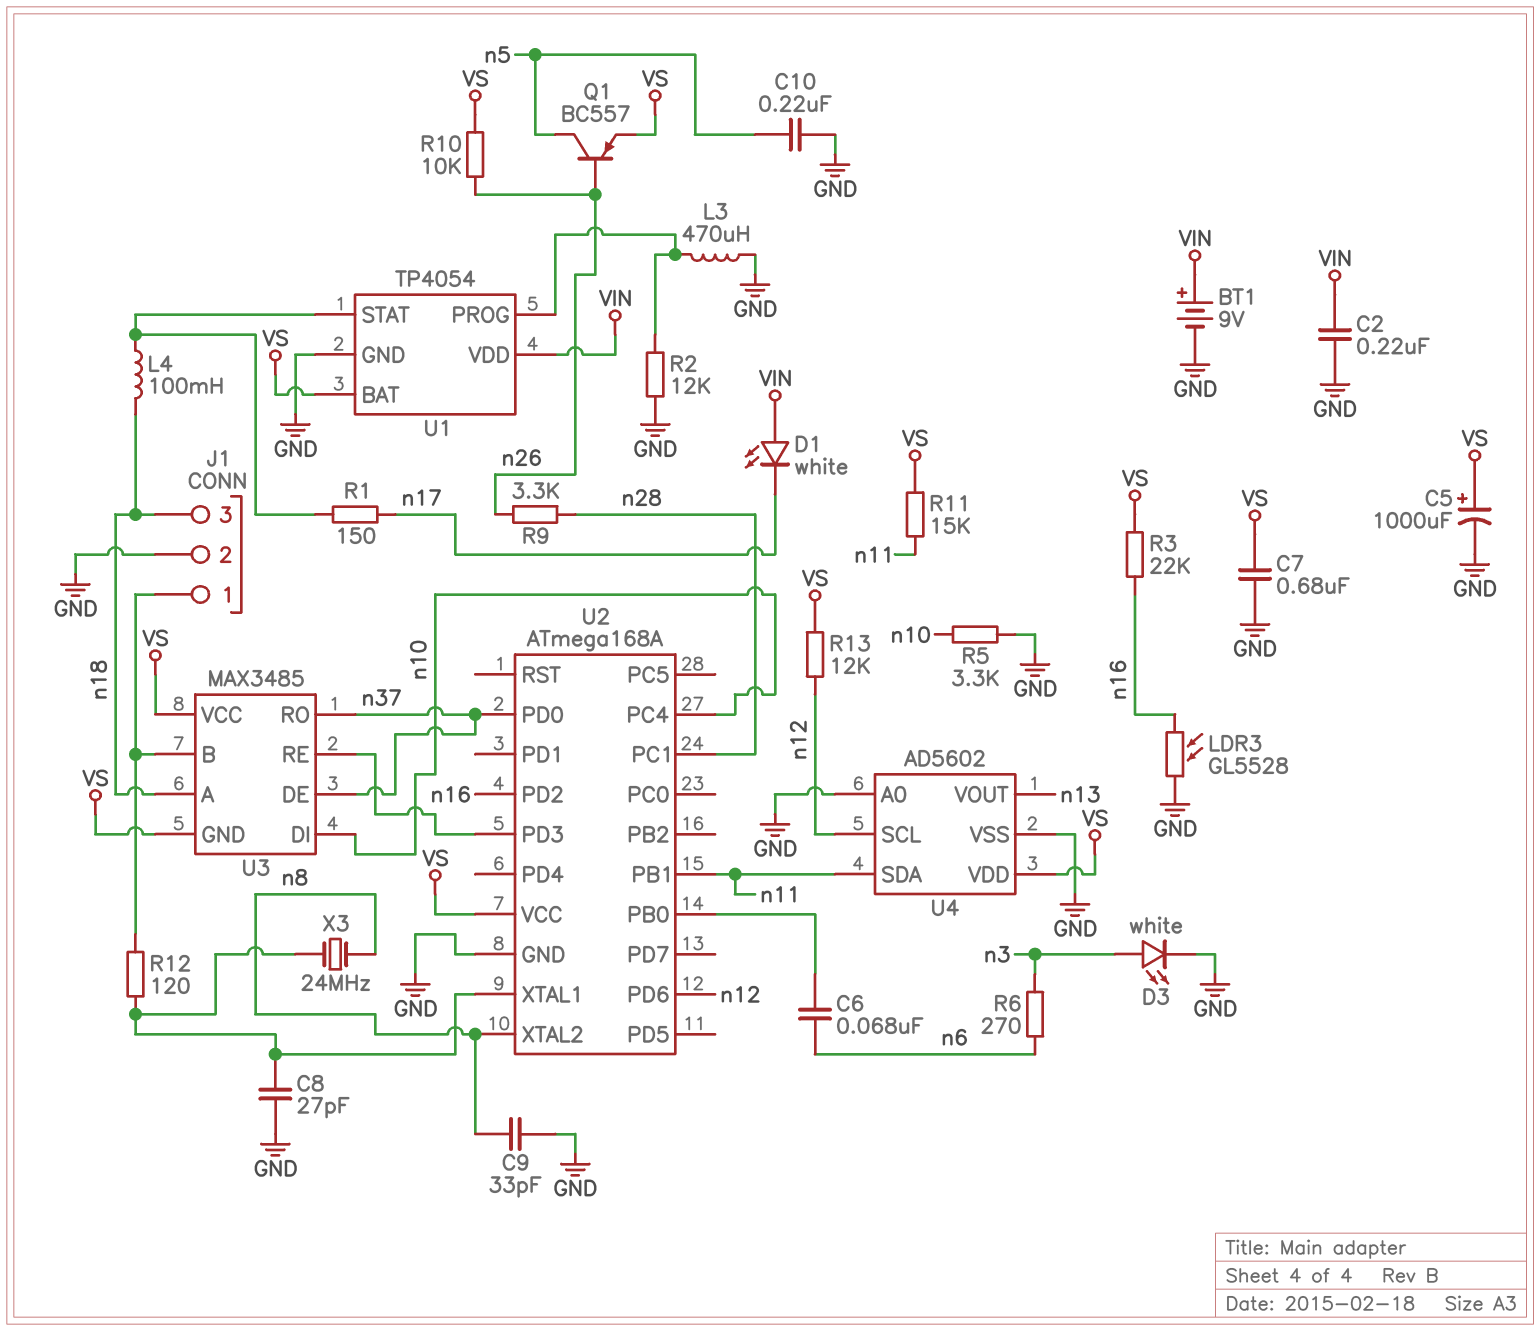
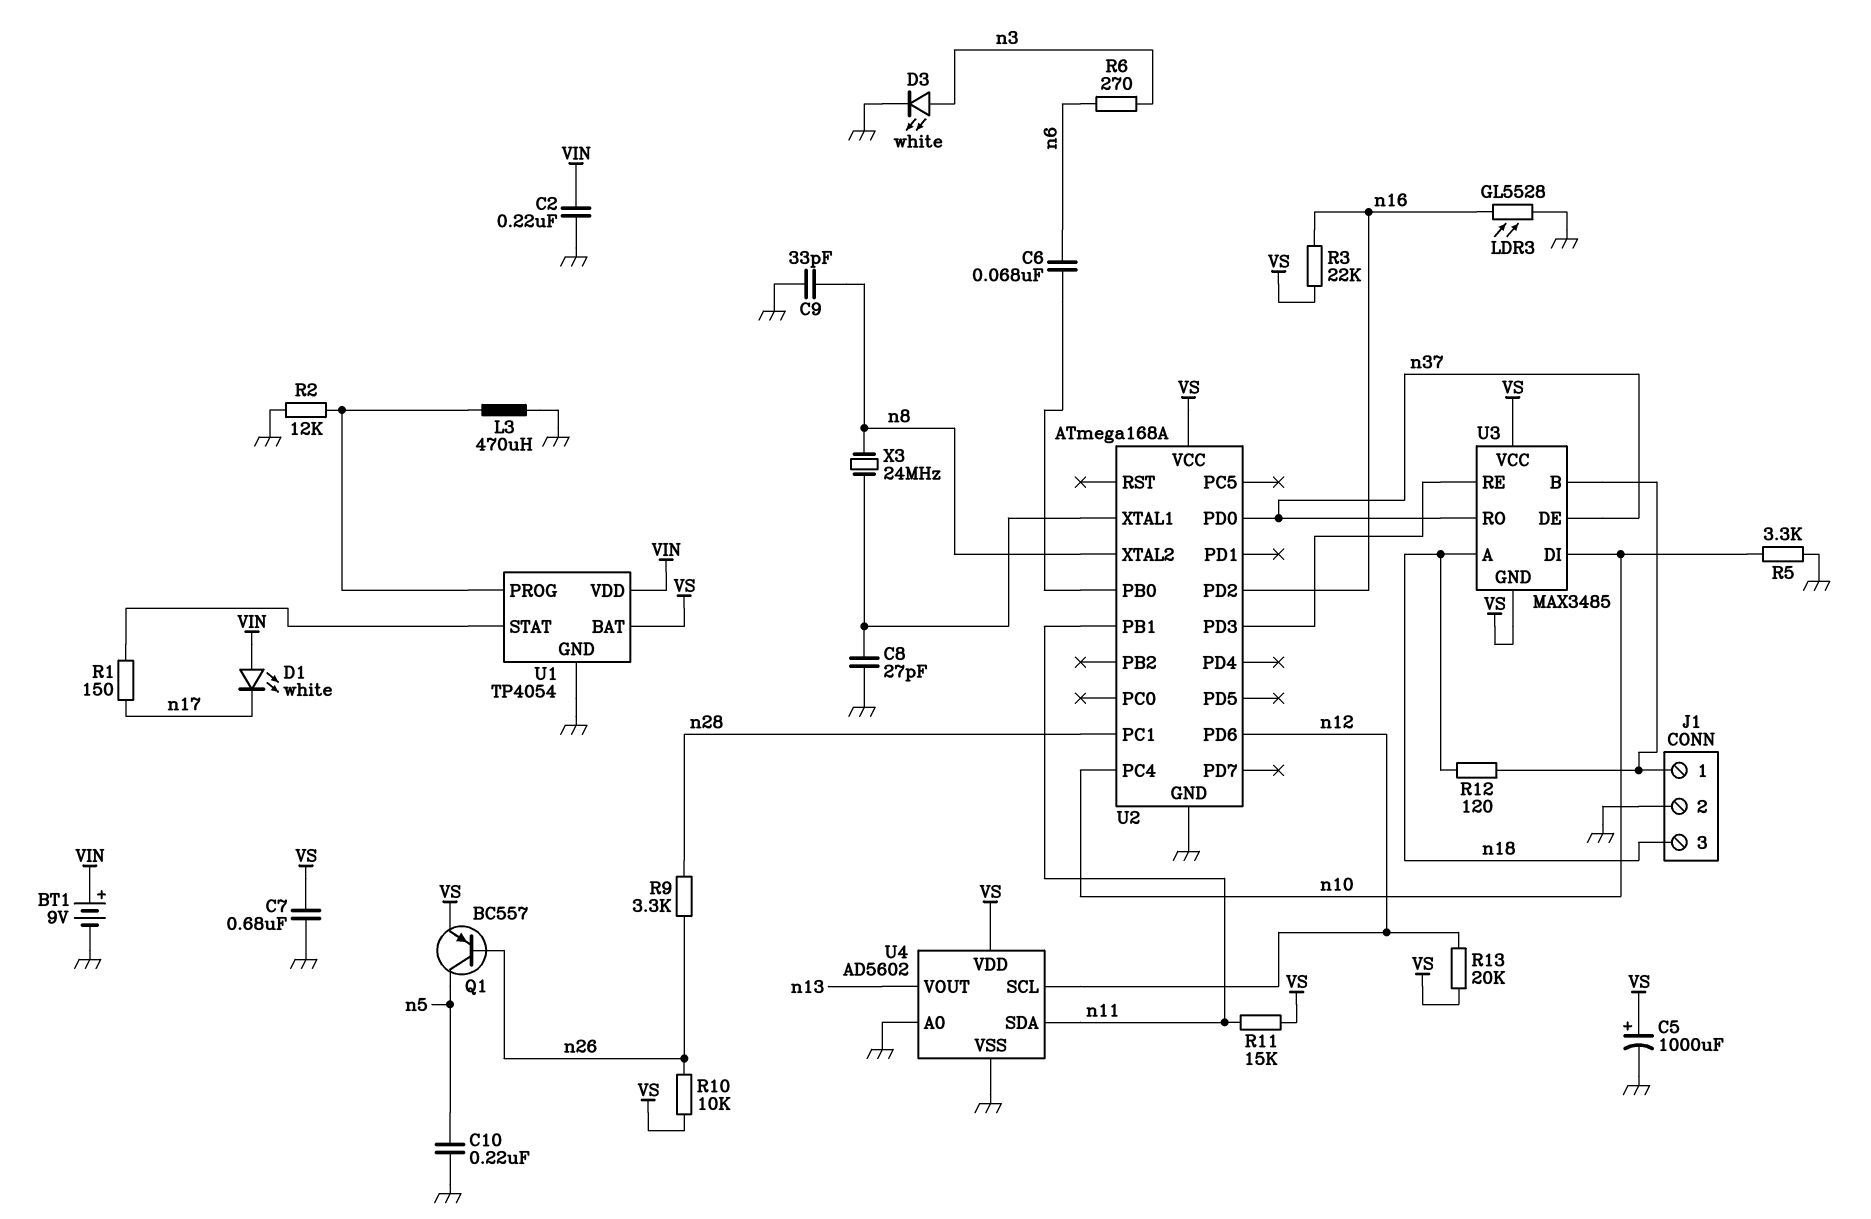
L4: 100mH (U1/STAT, n18) -> none
R12: 120 (J1/1, U2/XTAL1) -> 120 (J1/1, n18)
R13: 12k (VS, n12) -> 20k (VS, n12)

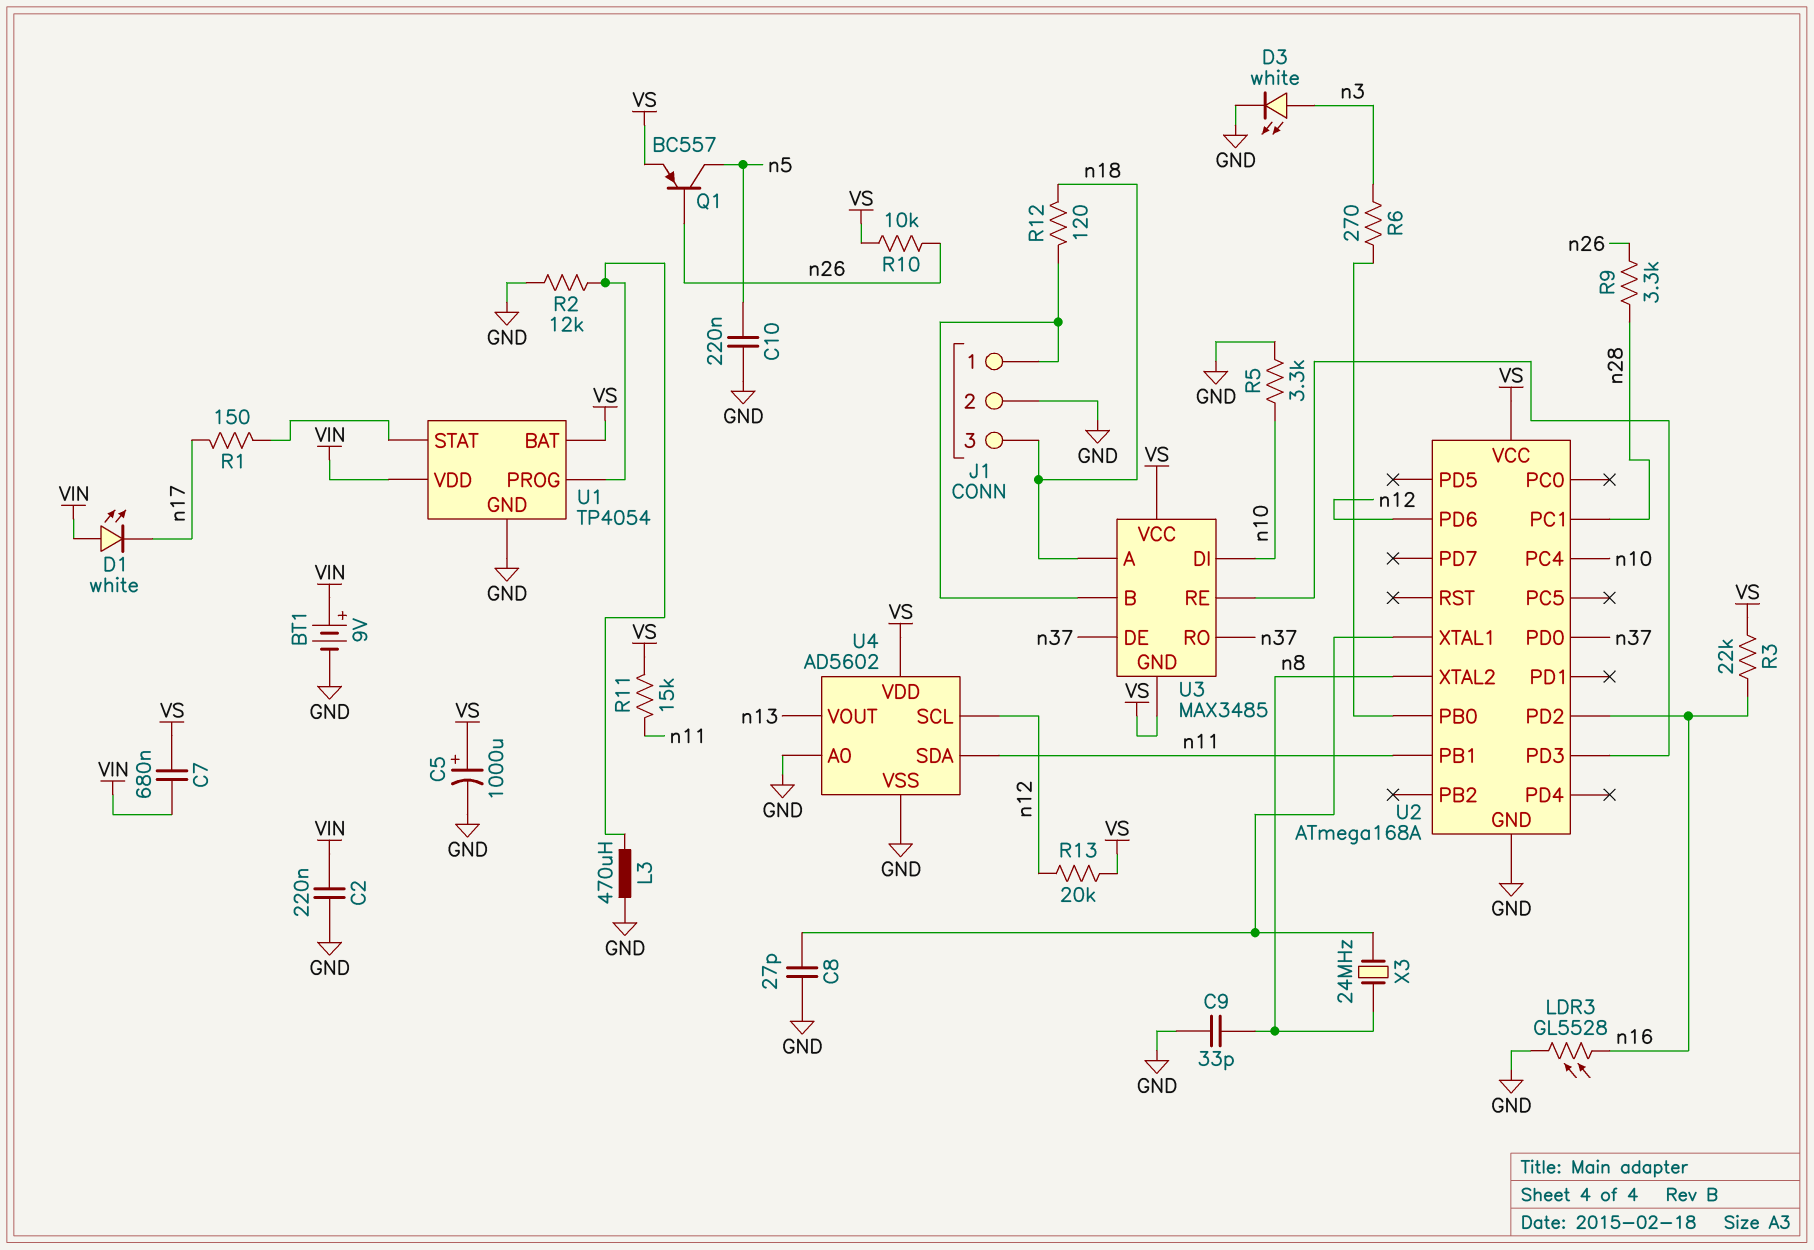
C6: 68nF (U2/PB0, n6) -> none
C7: 680nF (GND, VS) -> 680nF (VIN, VS)
R6: 270 (n3, n6) -> 270 (U2/PB0, n3)

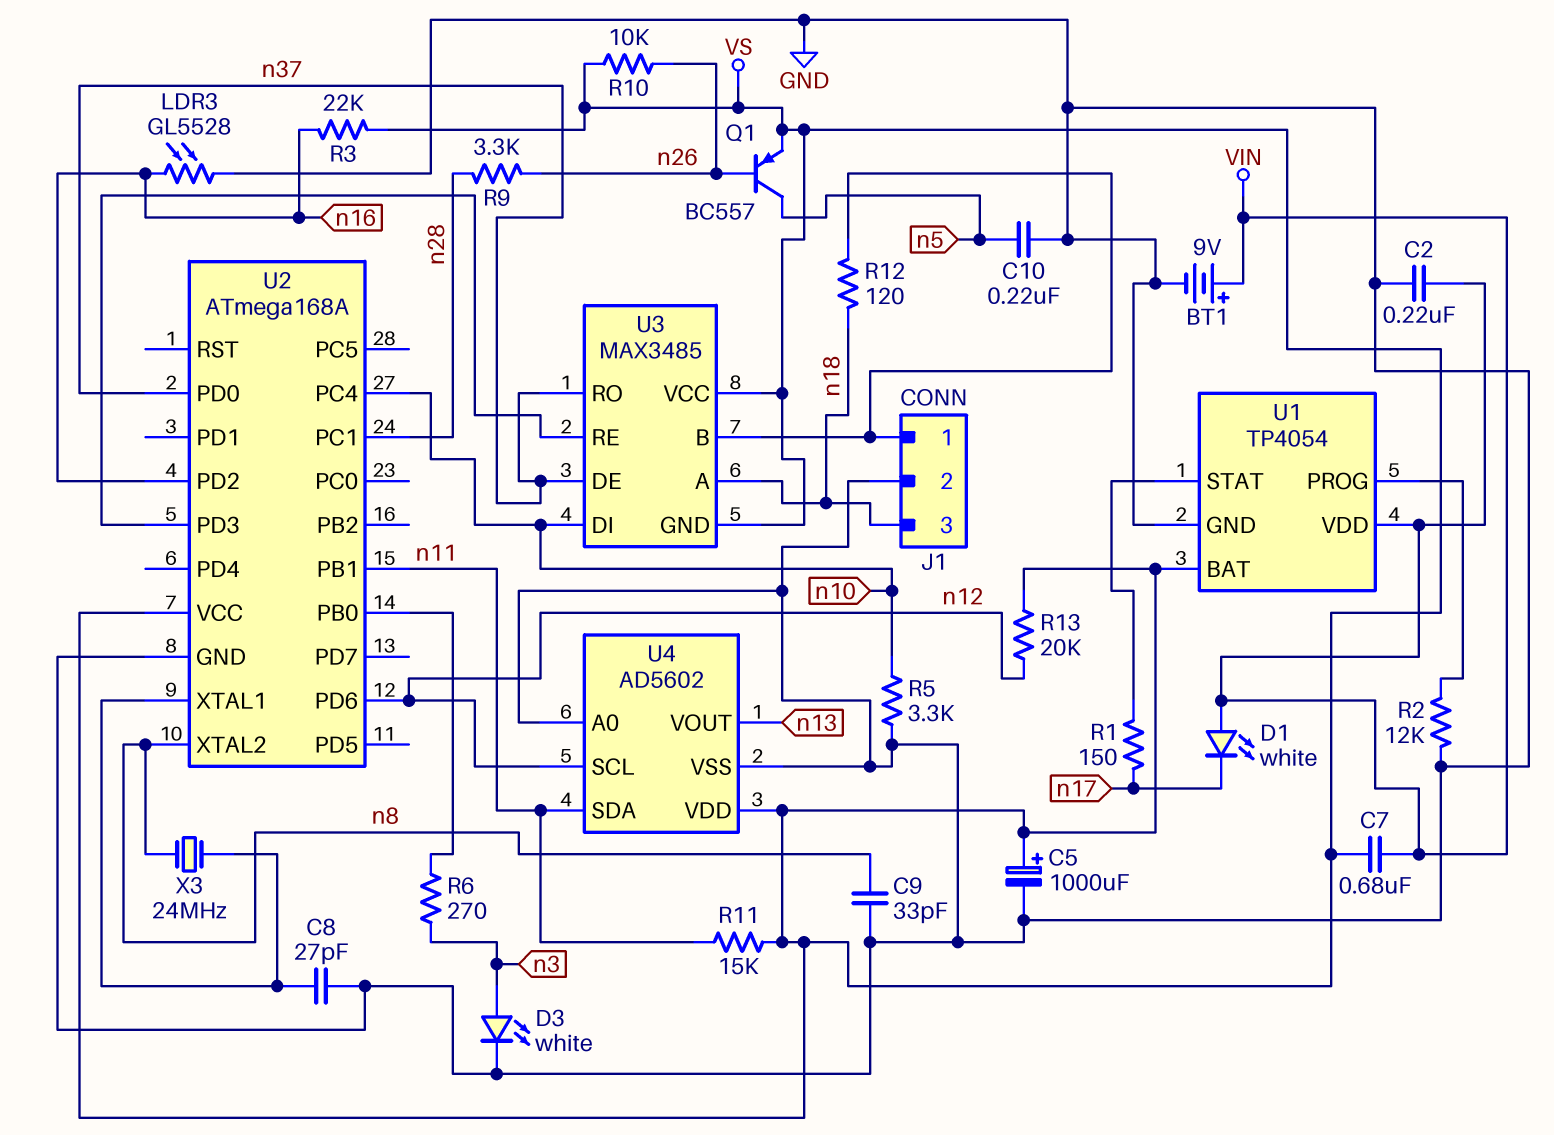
L3: 470uH (GND, U1/PROG) -> none

